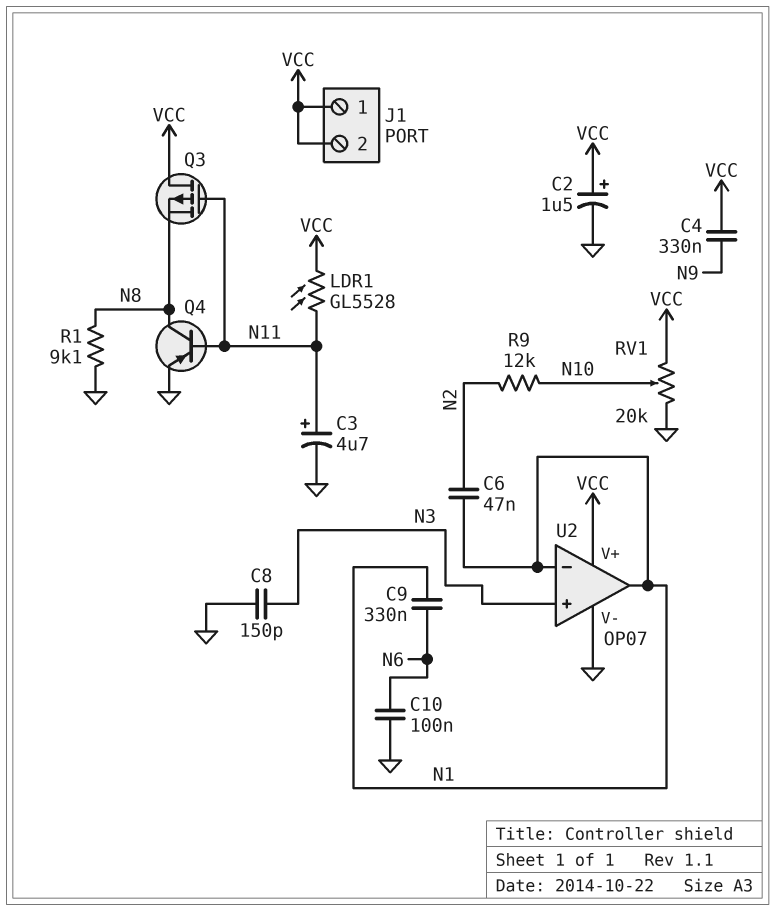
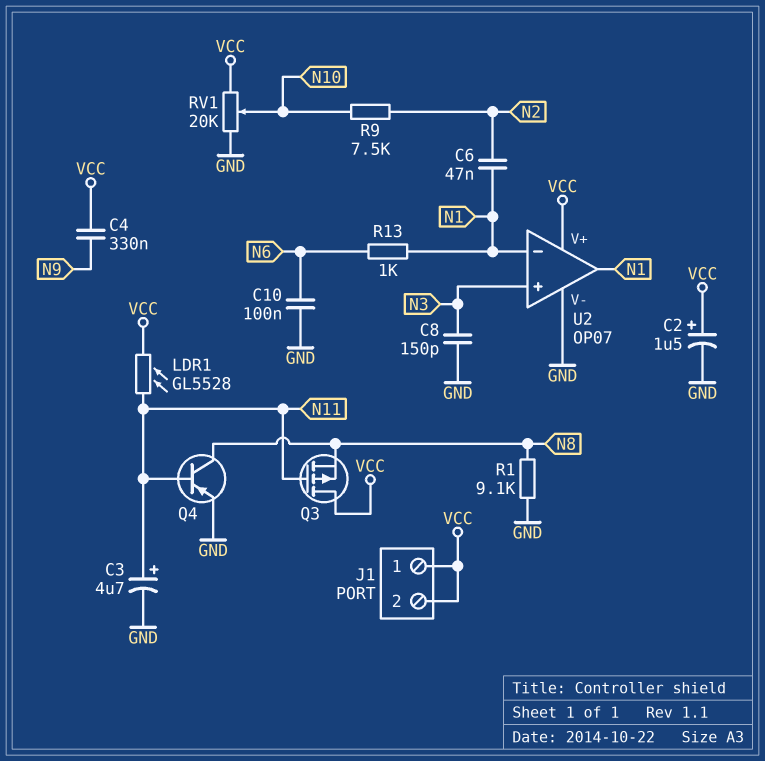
C9: 330nF (N1, N6) -> none
R9: 12k (N2, N10) -> 7.5k (N2, N10)
R13: none -> 1k (N1, N6)

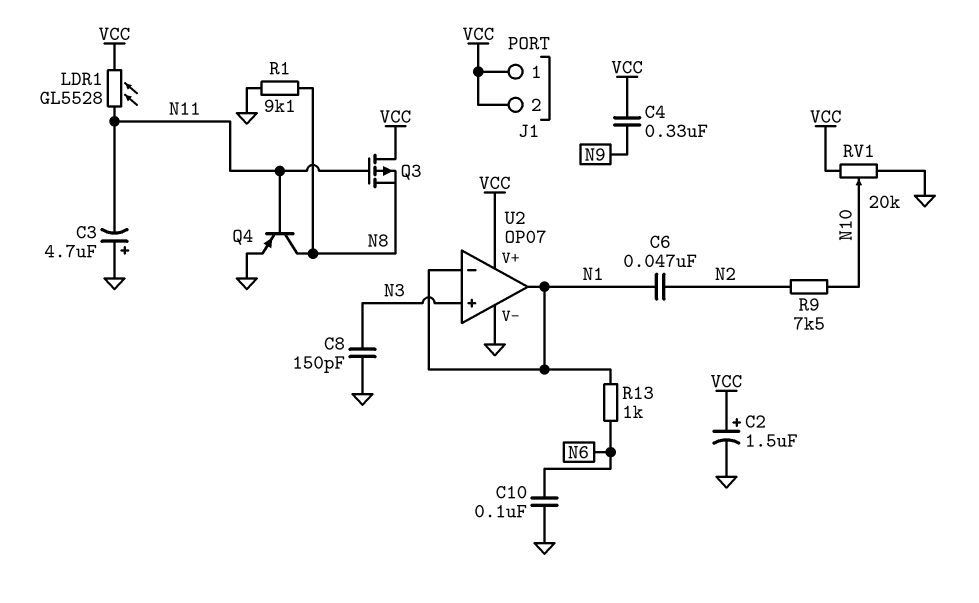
C3: 4.7uF (plus N11, minus GND) -> 4.7uF (plus GND, minus N11)

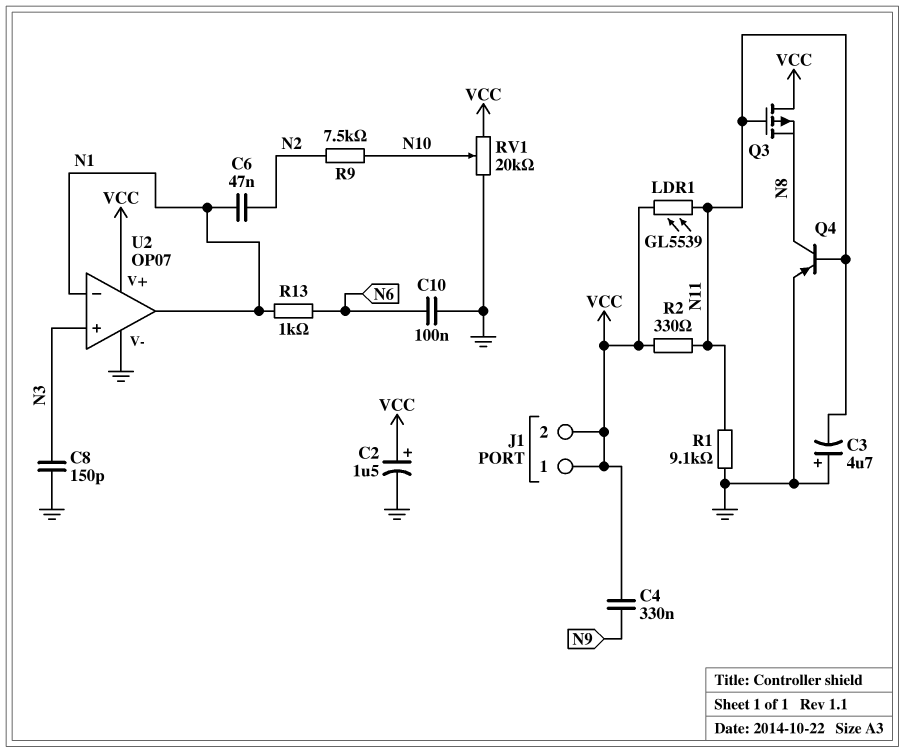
LDR1: GL5528 (N11, VCC) -> GL5539 (N11, VCC)
R1: 9.1k (GND, N8) -> 9.1k (GND, N11)
R2: none -> 330 (N11, VCC)

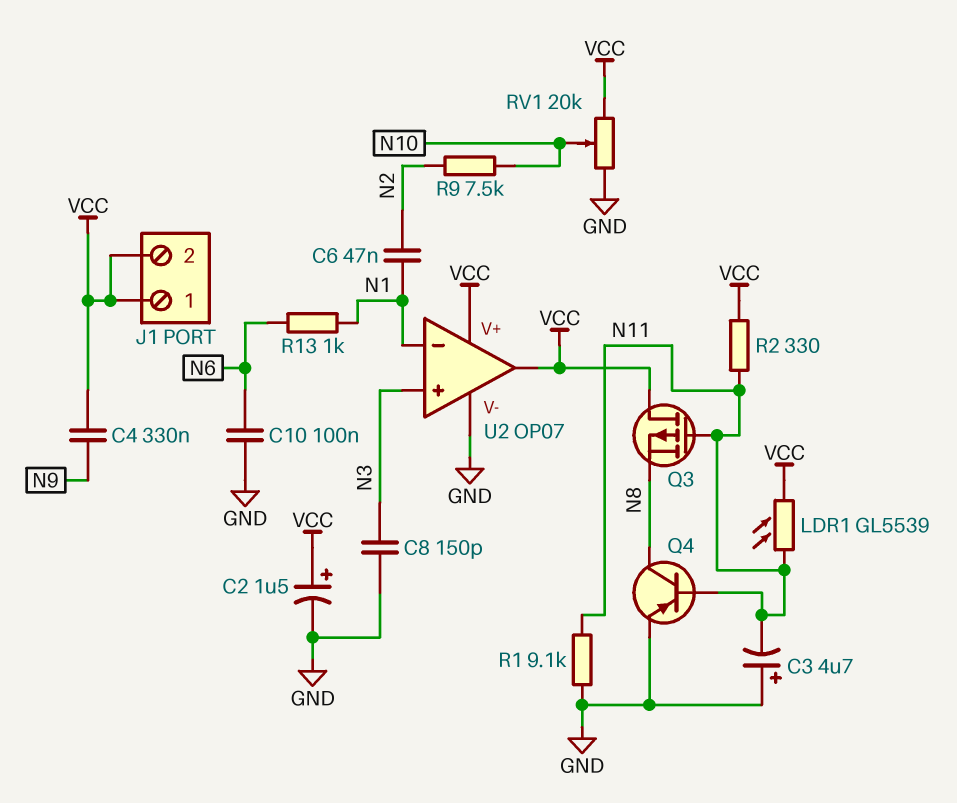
U2 pin out: N1 -> VCC

